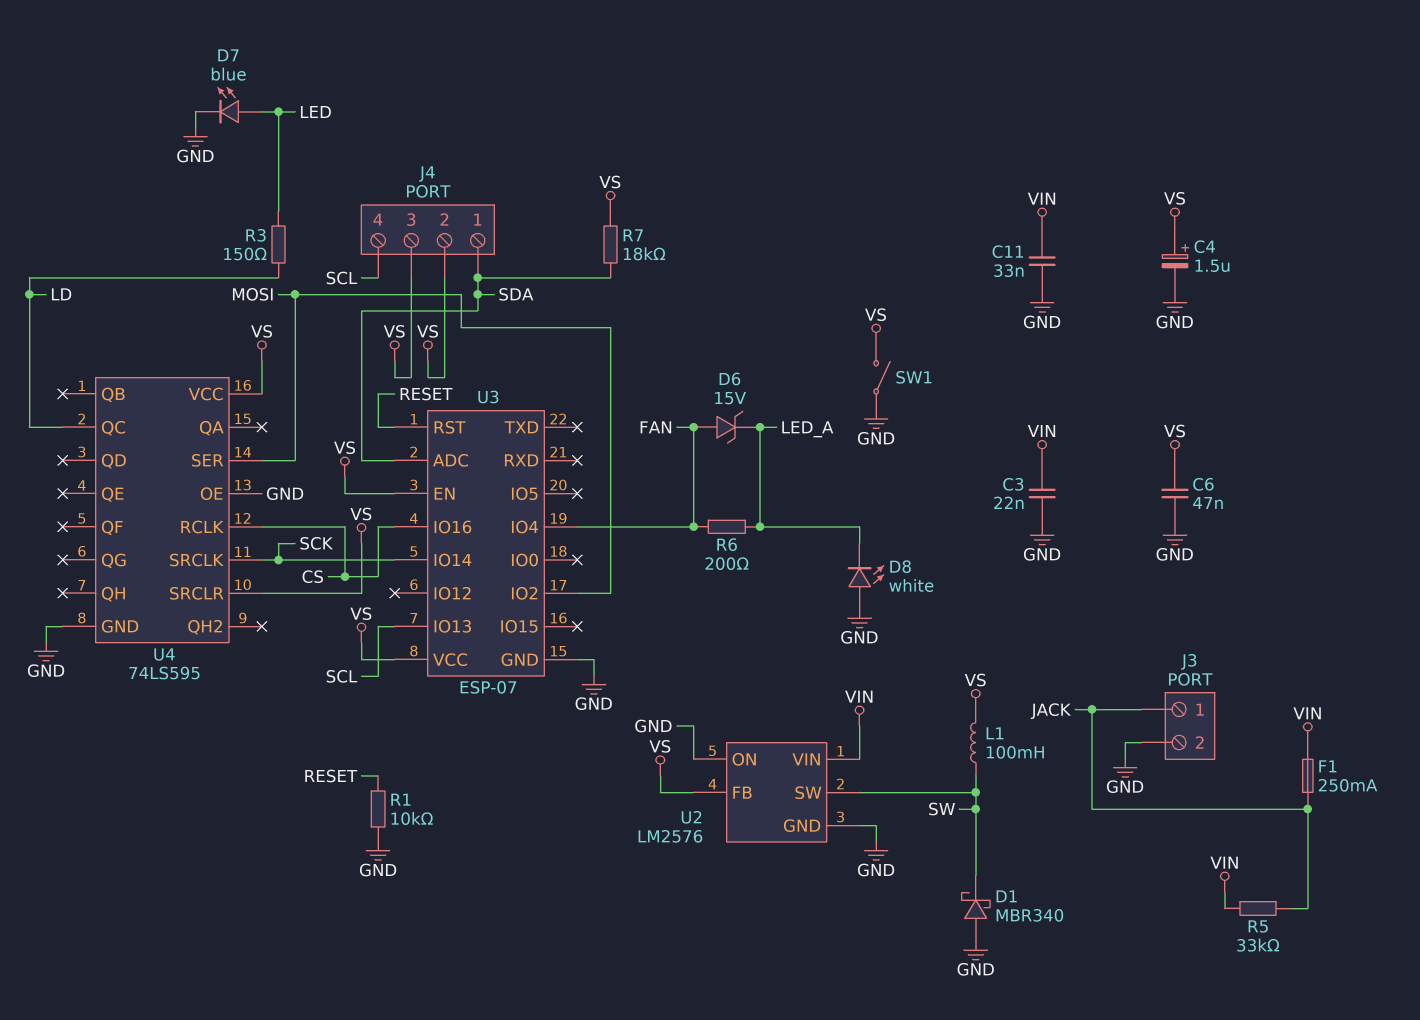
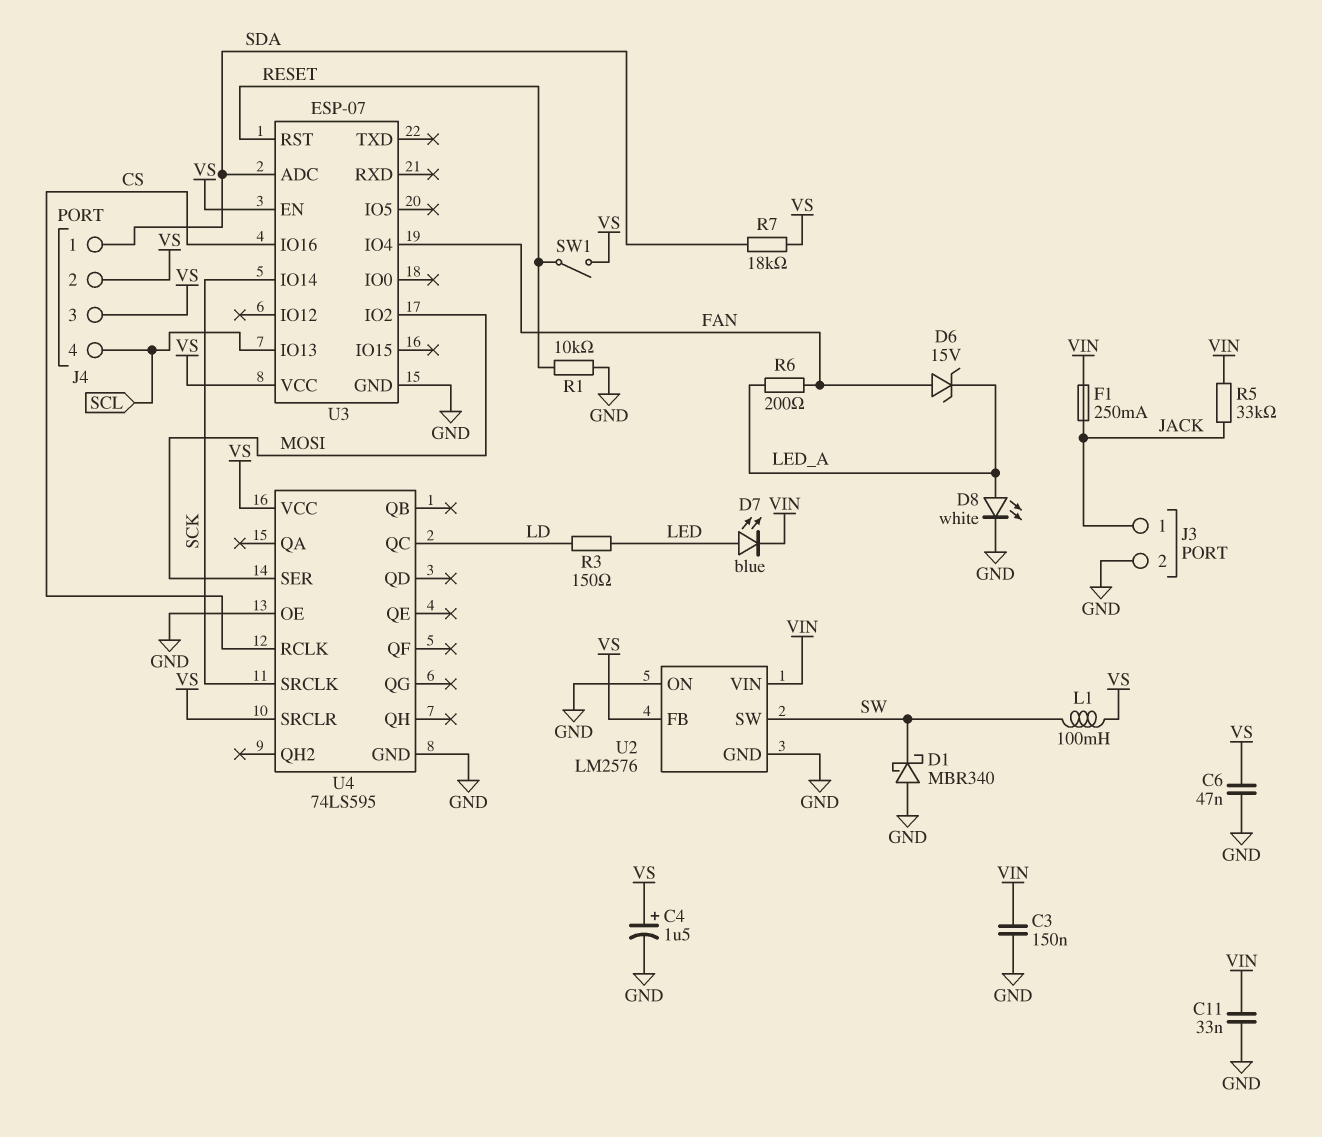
C3: 22nF (GND, VIN) -> 150nF (GND, VIN)
D7: LED blue (A LED, K GND) -> LED blue (A LED, K VIN)
D8: LED white (A GND, K LED_A) -> LED white (A LED_A, K GND)
SW1: switch (GND, VS) -> switch (RESET, VS)

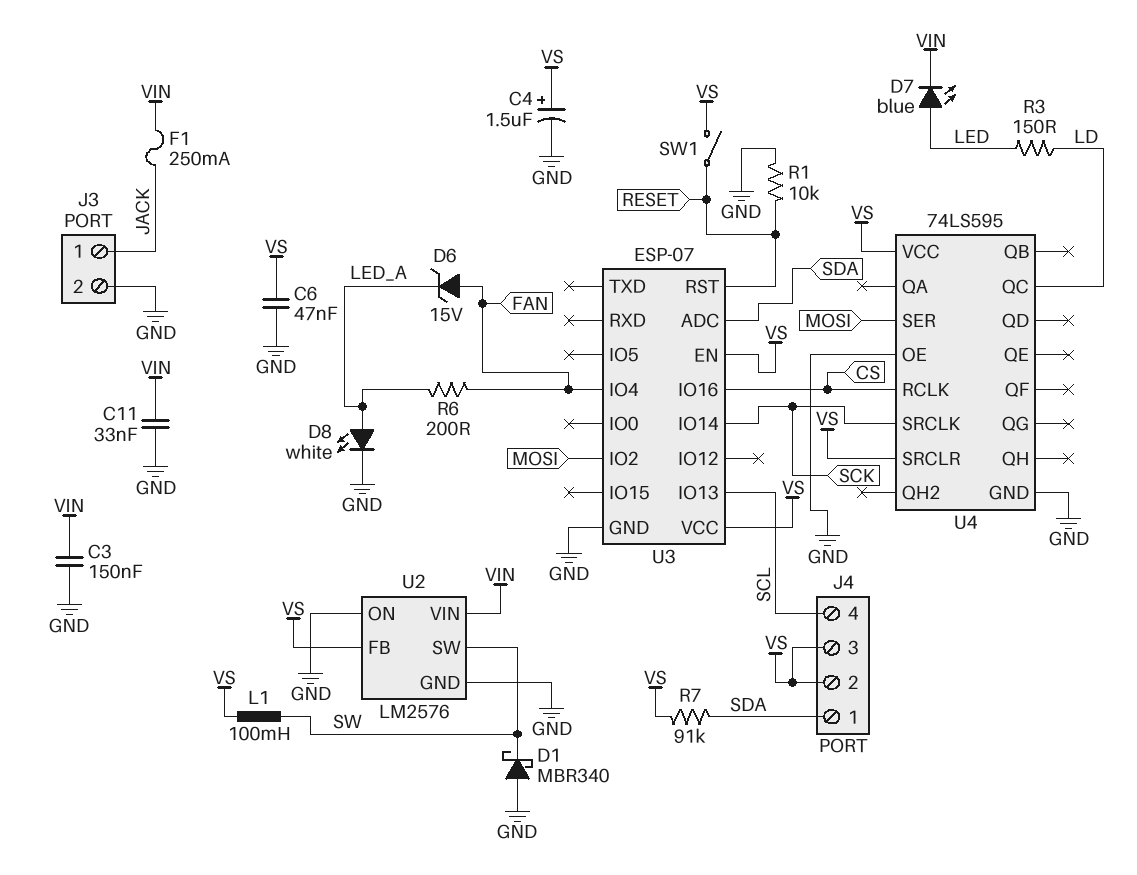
R5: 33k (JACK, VIN) -> none
R7: 18k (SDA, VS) -> 91k (SDA, VS)

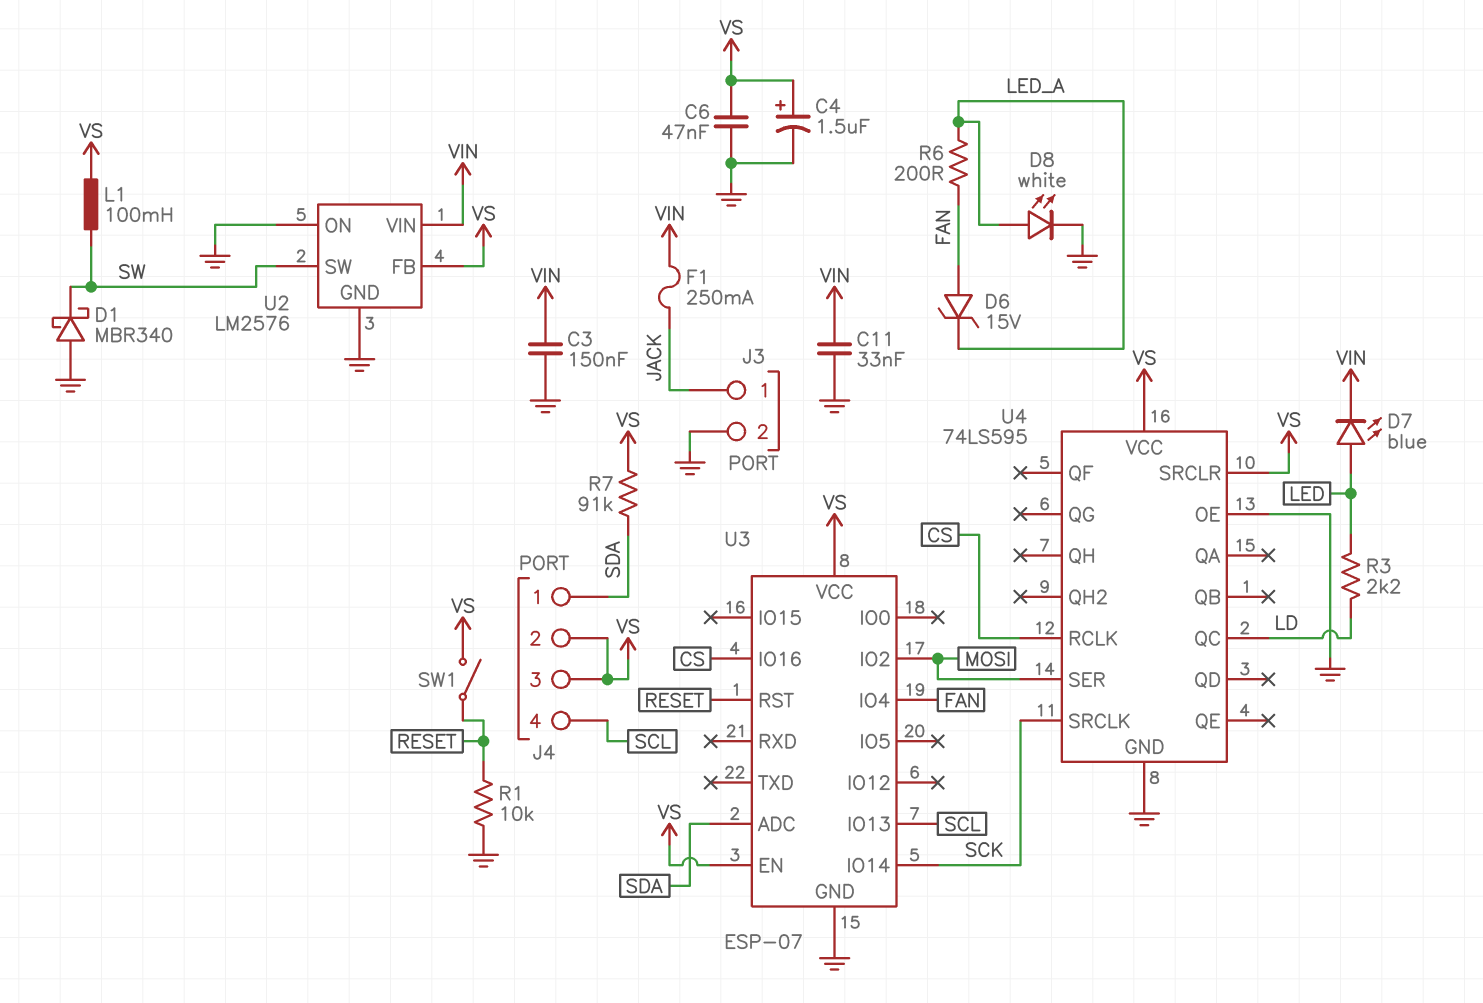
R3: 150 (LD, LED) -> 2.2k (LD, LED)

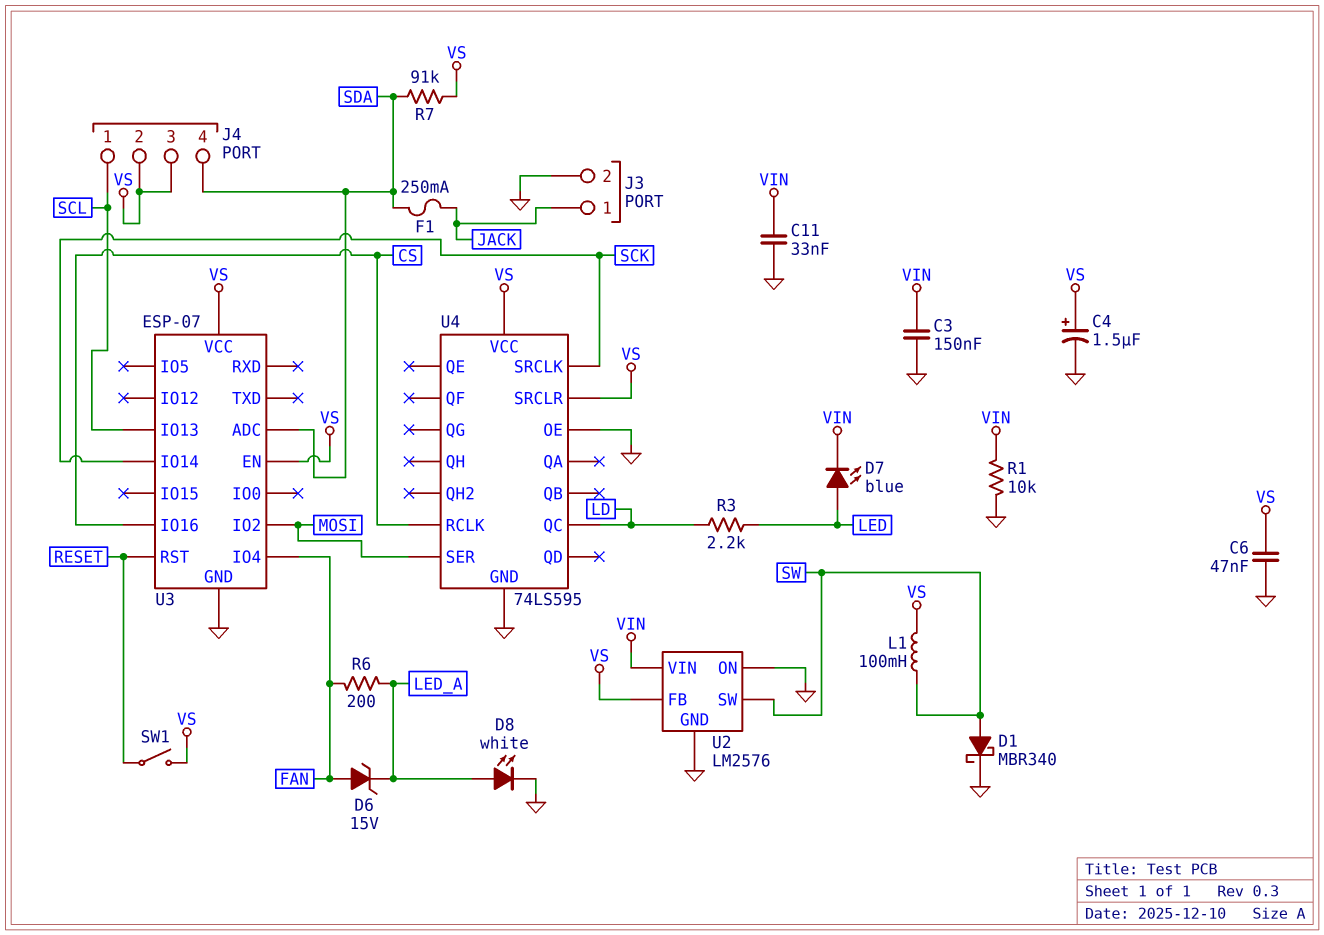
D1: schottky MBR340 (A GND, K SW) -> schottky MBR340 (A SW, K GND)
F1: 250mA (JACK, VIN) -> 250mA (JACK, SDA)
J4 pin 1: SDA -> SCL
J4 pin 4: SCL -> SDA
R1: 10k (GND, RESET) -> 10k (GND, VIN)

